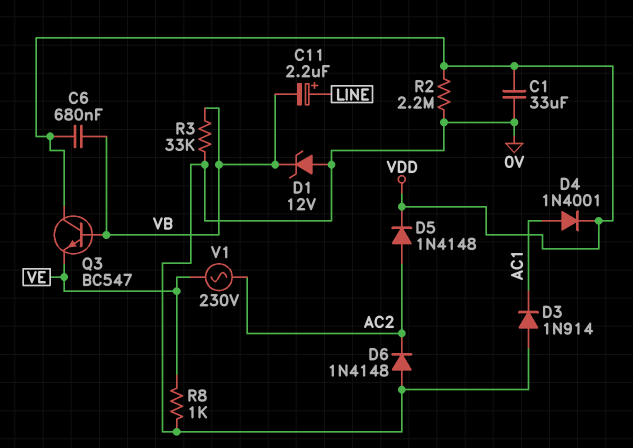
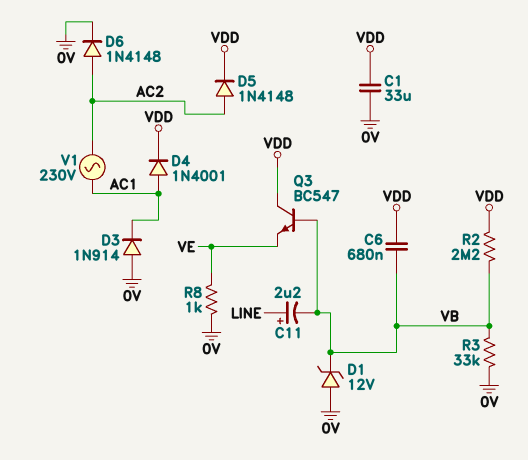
D6: diode 1N4148 (A 0V, K AC2) -> diode 1N4148 (A AC2, K 0V)
R2: 2.2M (0V, VDD) -> 2.2M (VB, VDD)
V1: AC 230V (AC2, VE) -> AC 230V (AC1, AC2)

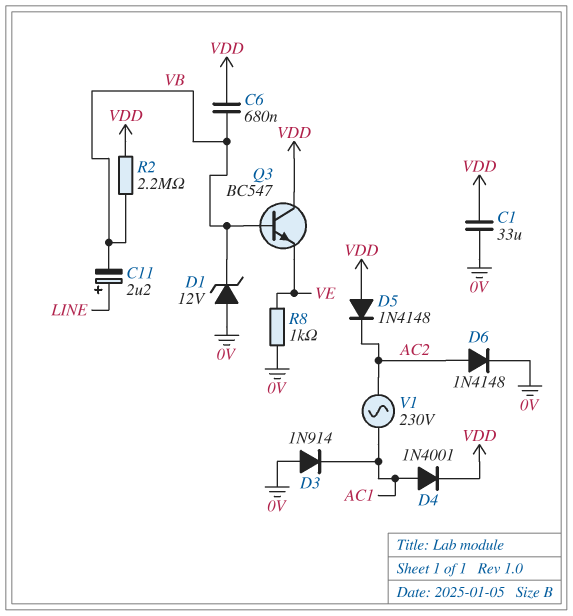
D5: diode 1N4148 (A AC2, K VDD) -> diode 1N4148 (A VDD, K AC2)
R3: 33k (0V, VB) -> none

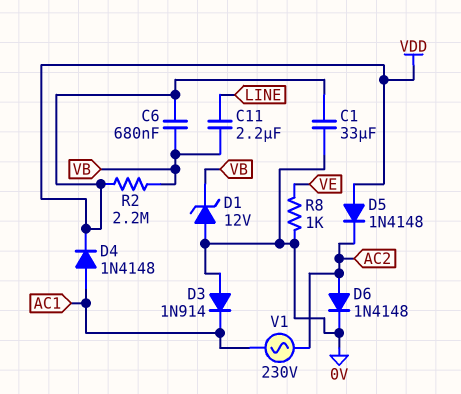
C11: 2.2uF (plus LINE, minus VB) -> 2.2uF (LINE, VB)
D4: diode 1N4001 (A AC1, K VDD) -> diode 1N4148 (A AC1, K VDD)
Q3: NPN BC547 (B VB, C VDD, E VE) -> none

